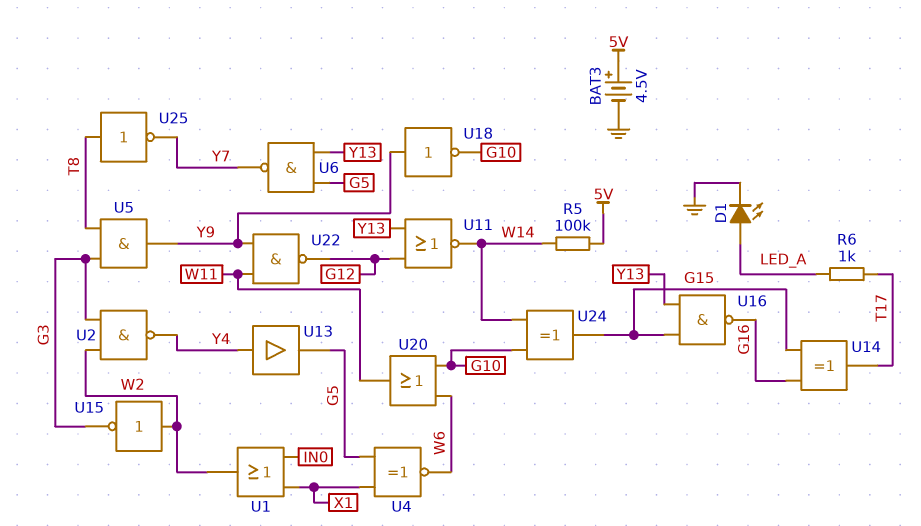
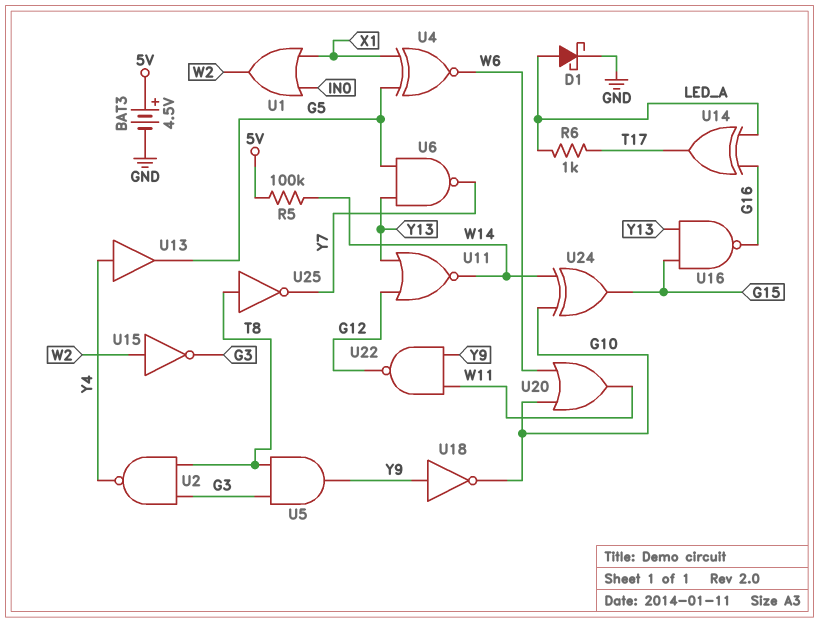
D1: LED (A LED_A, K GND) -> schottky (A LED_A, K GND)
U2: NAND (in G3, in W2, out Y4) -> NAND (in G3, in T8, out Y4)
U14: XOR (in G15, in G16, out T17) -> XOR (in G16, in LED_A, out T17)

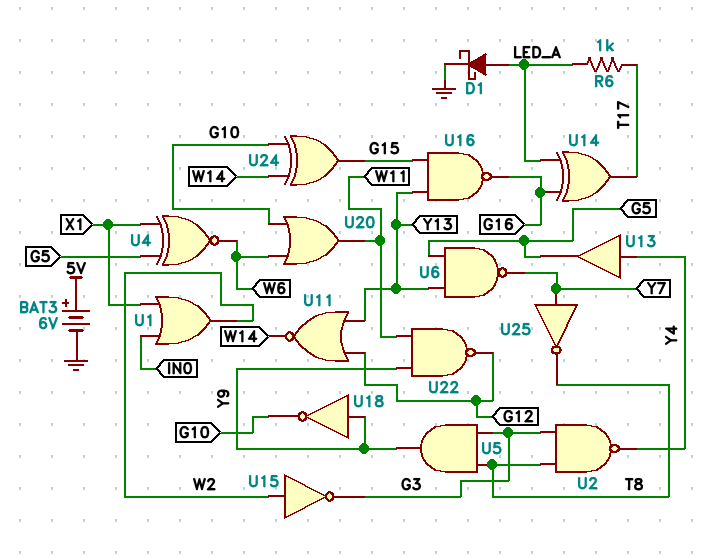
BAT3: 4.5V (plus 5V, minus GND) -> 6V (plus 5V, minus GND)
R5: 100k (5V, W14) -> none
U25: NOT (in T8, out Y7) -> NOT (in Y7, out T8)

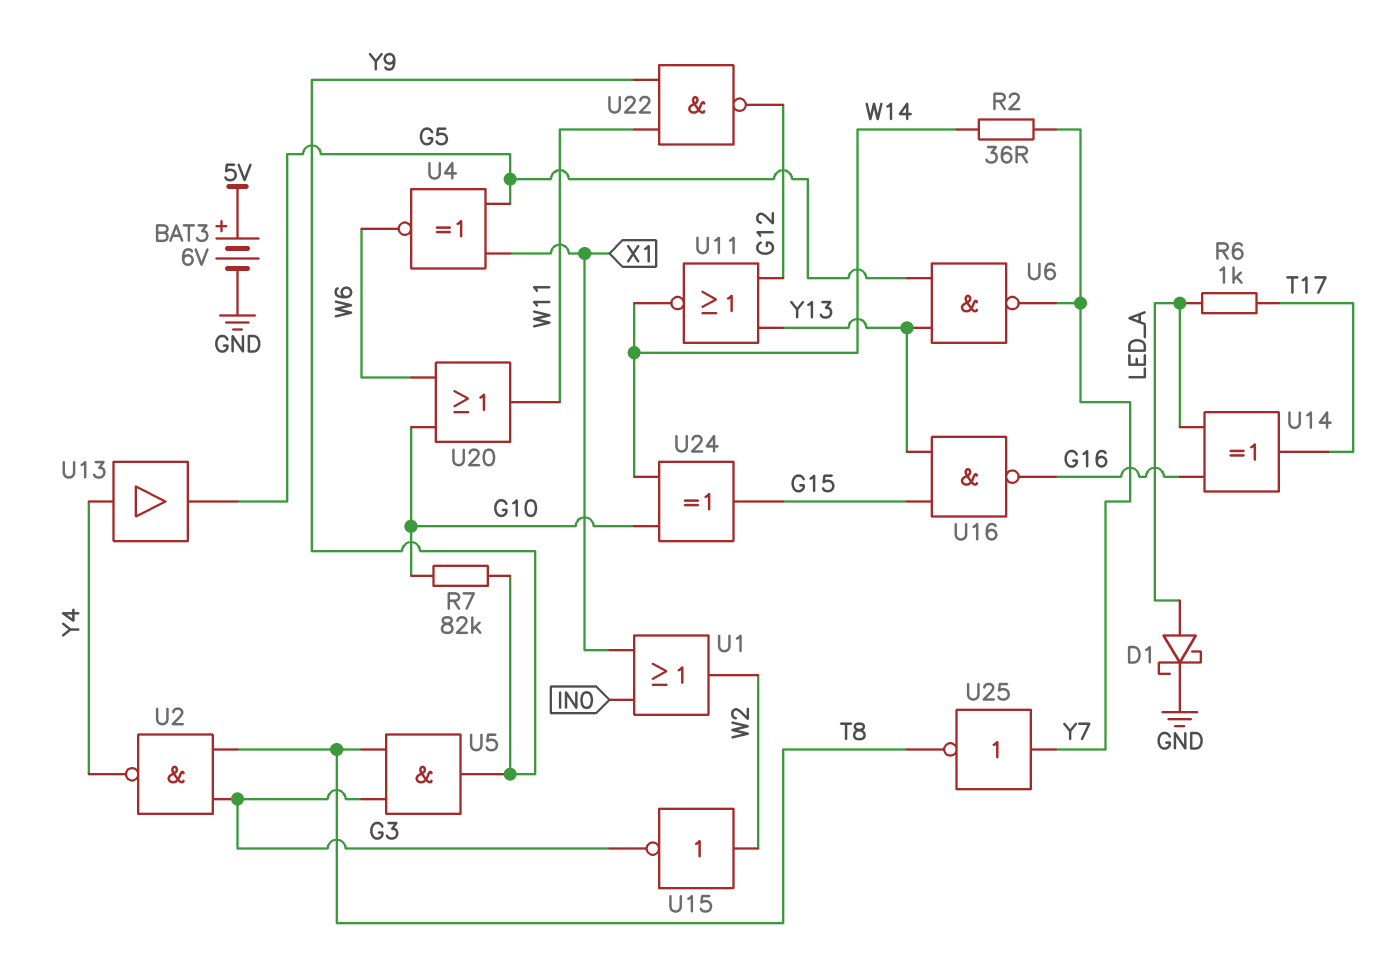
R2: none -> 36 (W14, Y7)
R7: none -> 82k (G10, Y9)
U18: NOT (in Y9, out G10) -> none

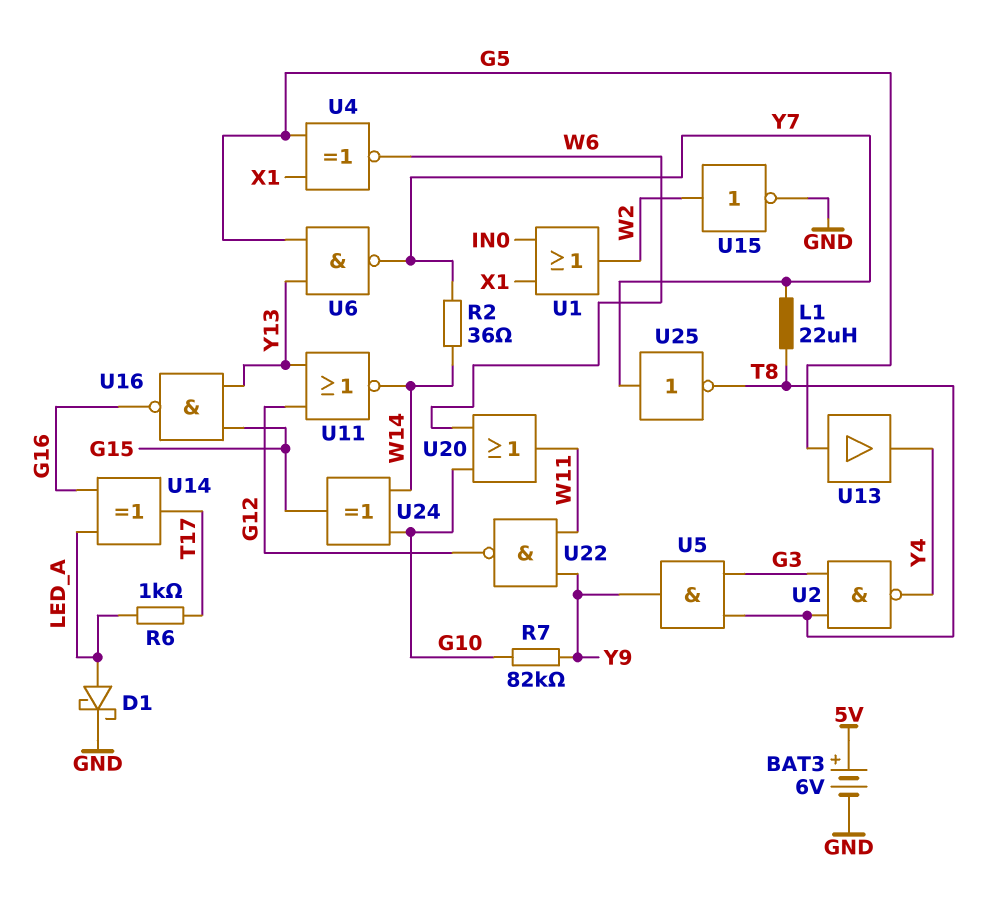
L1: none -> 22uH (T8, Y7)
U13: buffer (in Y4, out G5) -> buffer (in G5, out Y4)
U15: NOT (in W2, out G3) -> NOT (in W2, out GND)

